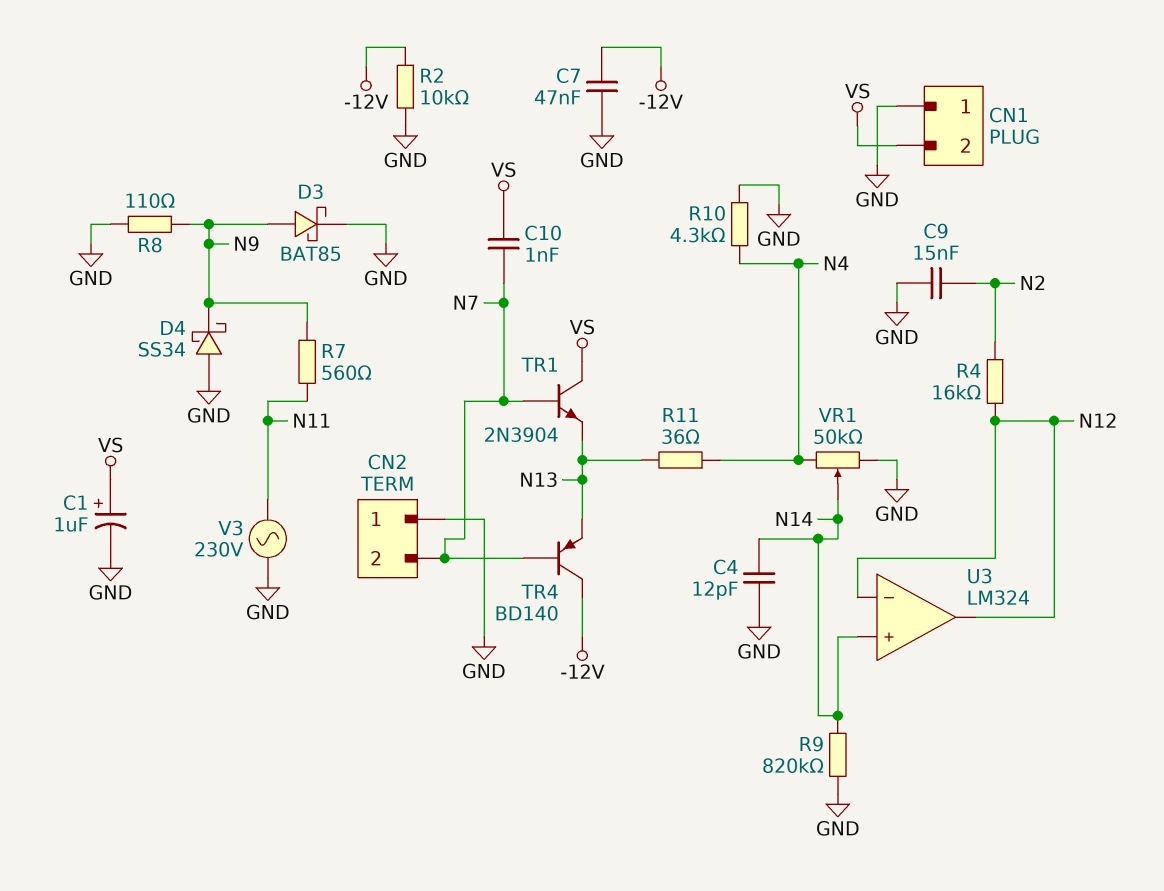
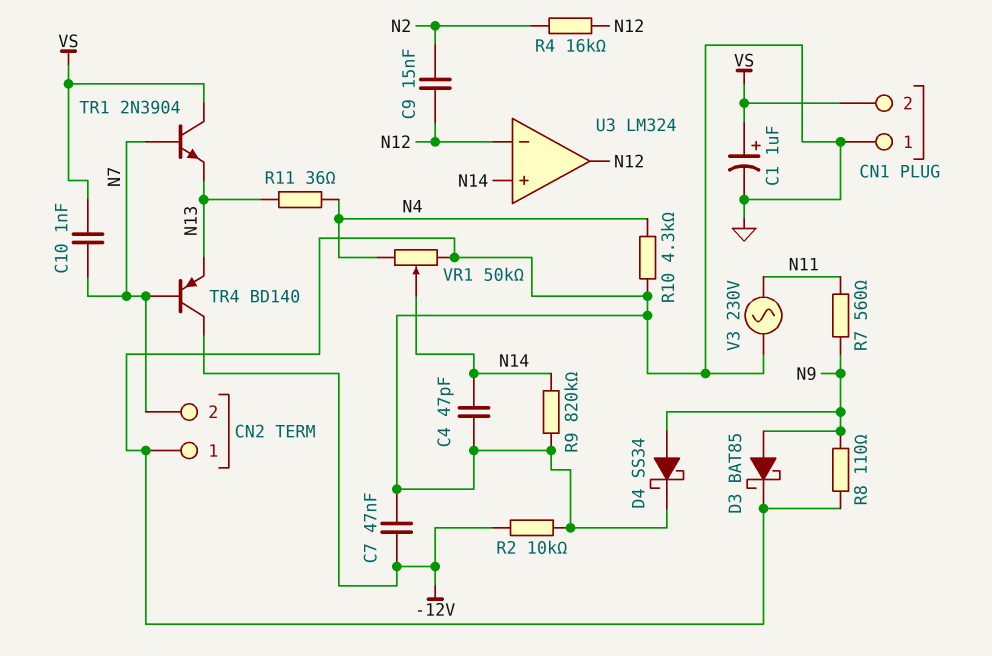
C4: 12pF (GND, N14) -> 47pF (GND, N14)
C9: 15nF (GND, N2) -> 15nF (N2, N12)
D4: schottky SS34 (A GND, K N9) -> schottky SS34 (A N9, K GND)

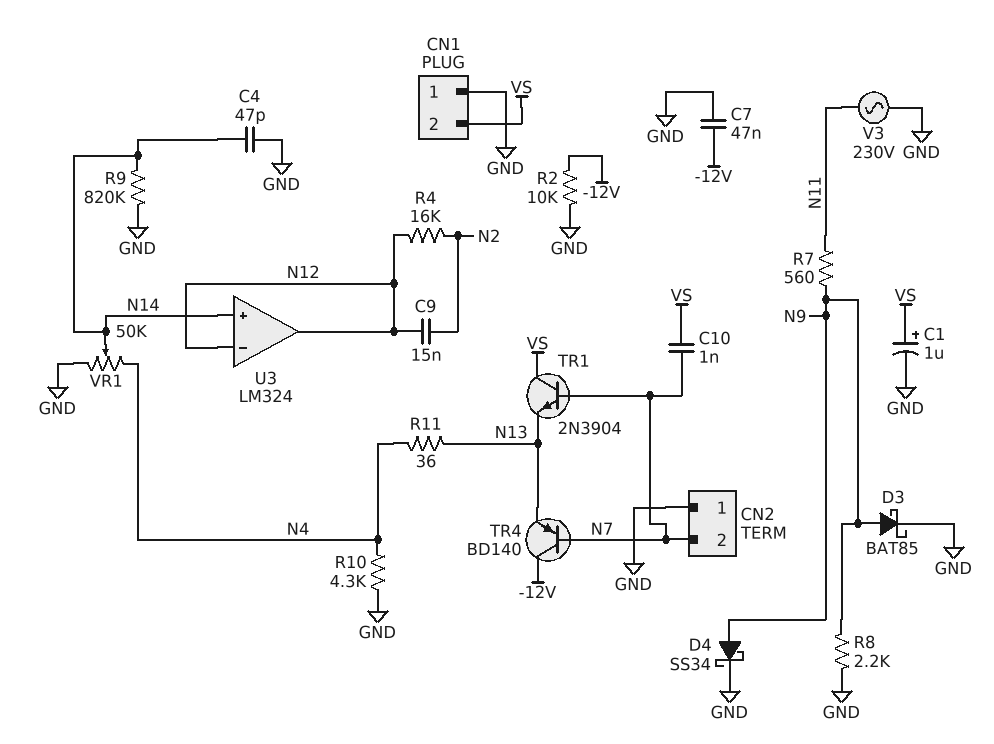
R8: 110 (GND, N9) -> 2.2k (GND, N9)

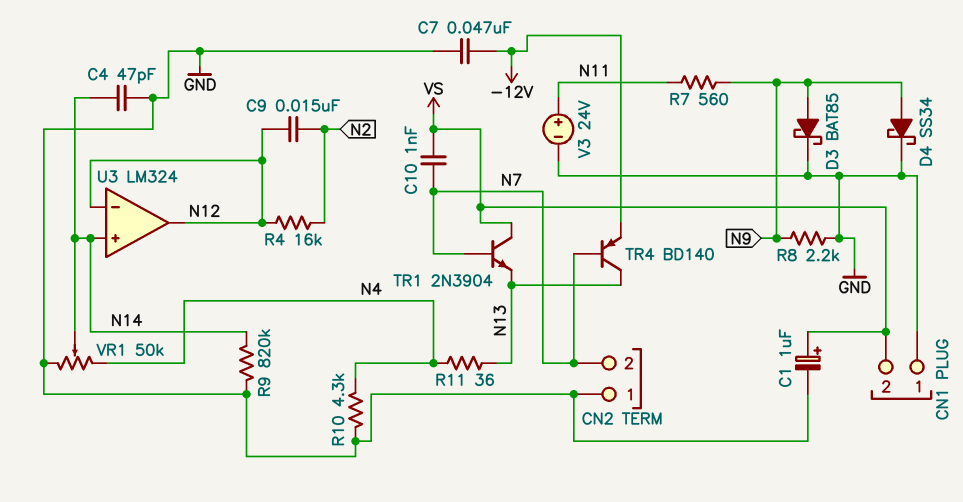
R2: 10k (-12V, GND) -> none
TR4: PNP BD140 (B N7, C -12V, E N13) -> PNP BD140 (B N7, C N13, E -12V)
V3: AC 230V (GND, N11) -> 24V (plus N11, minus GND)

